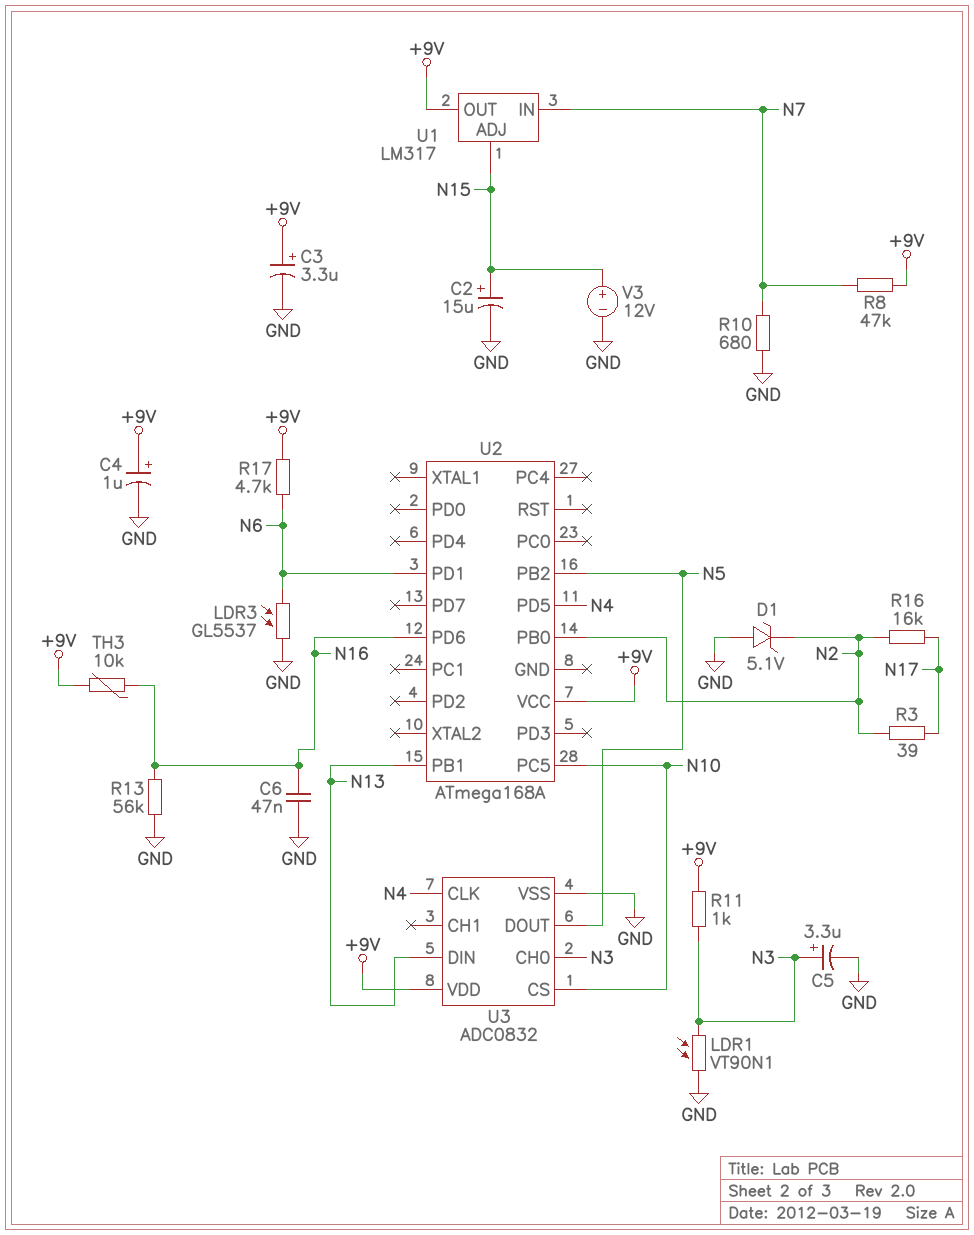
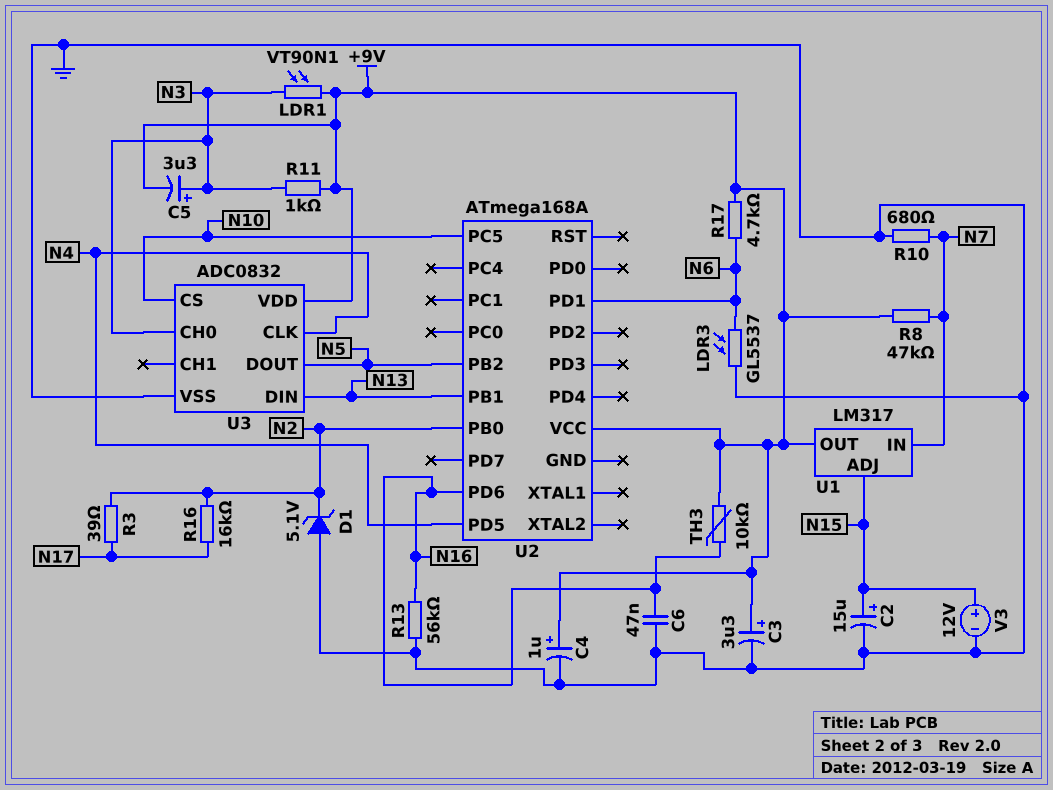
C5: 3.3uF (plus N3, minus GND) -> 3.3uF (plus N3, minus +9V)
LDR1: VT90N1 (GND, N3) -> VT90N1 (+9V, N3)

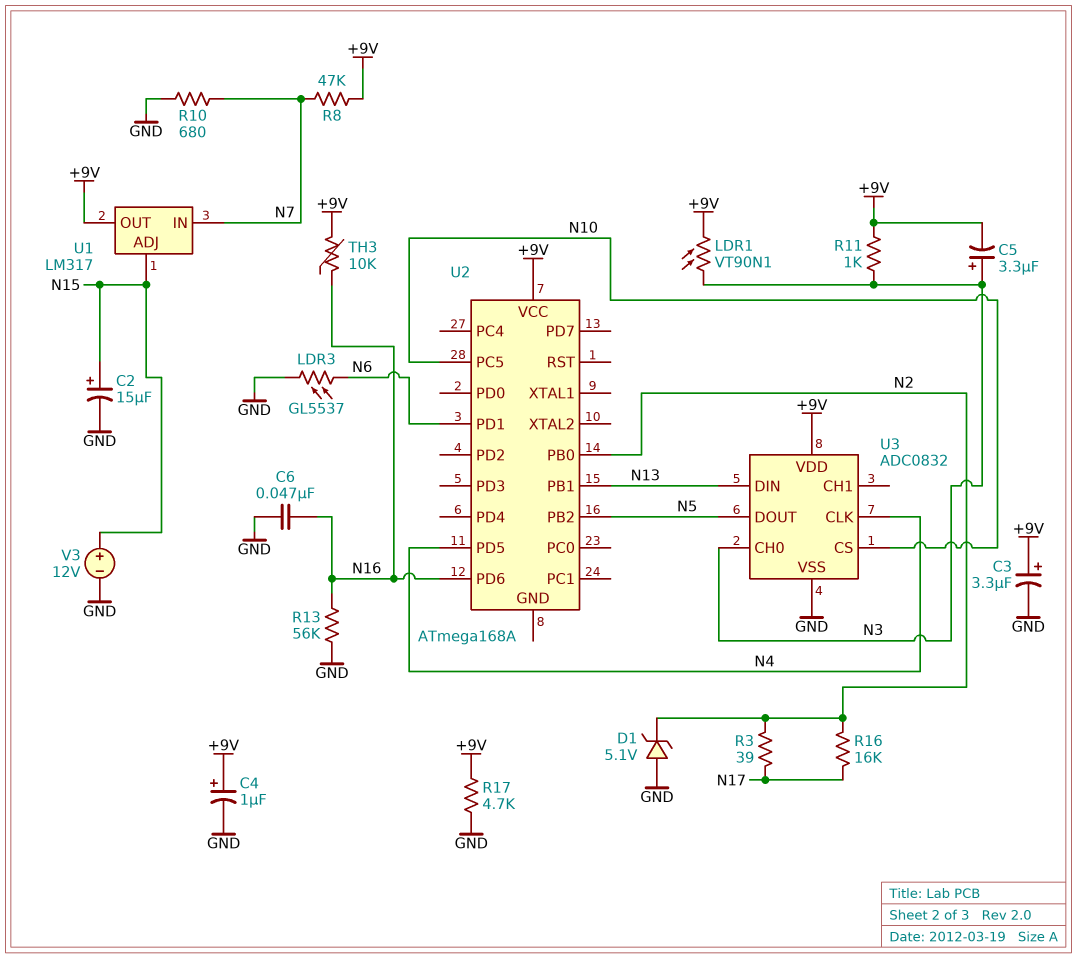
R17: 4.7k (+9V, N6) -> 4.7k (+9V, GND)

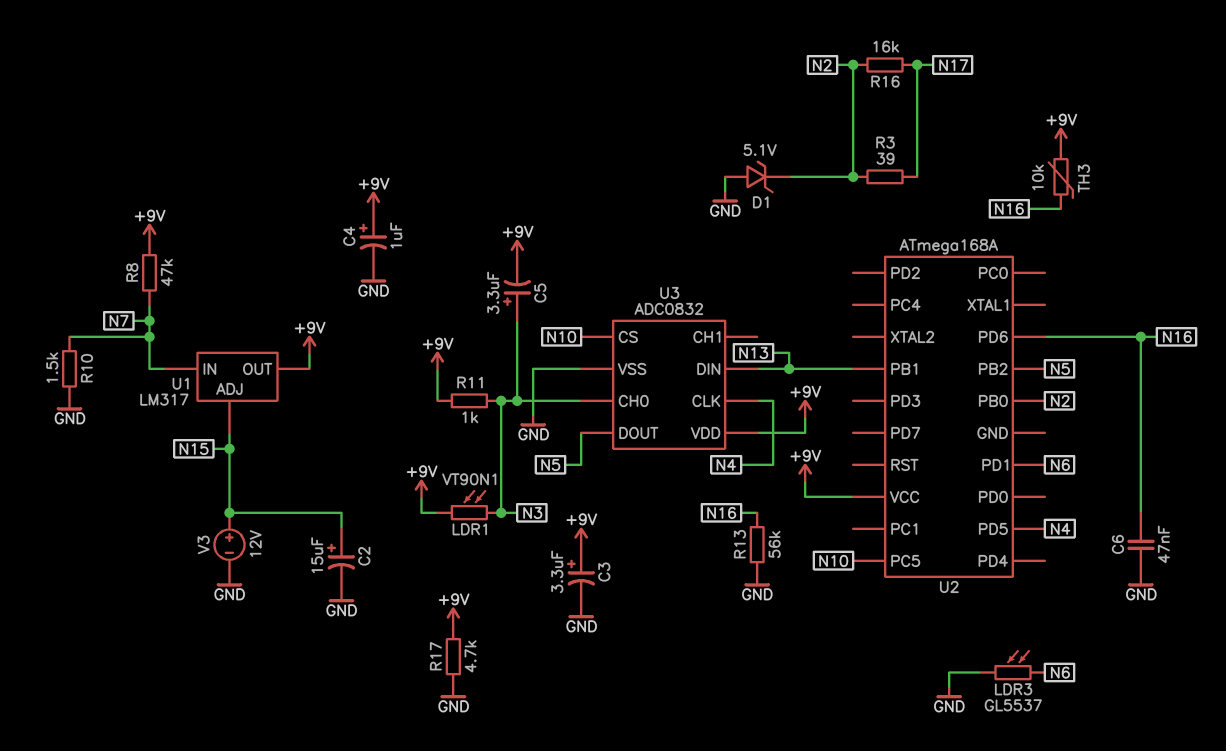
R10: 680 (GND, N7) -> 1.5k (GND, N7)

